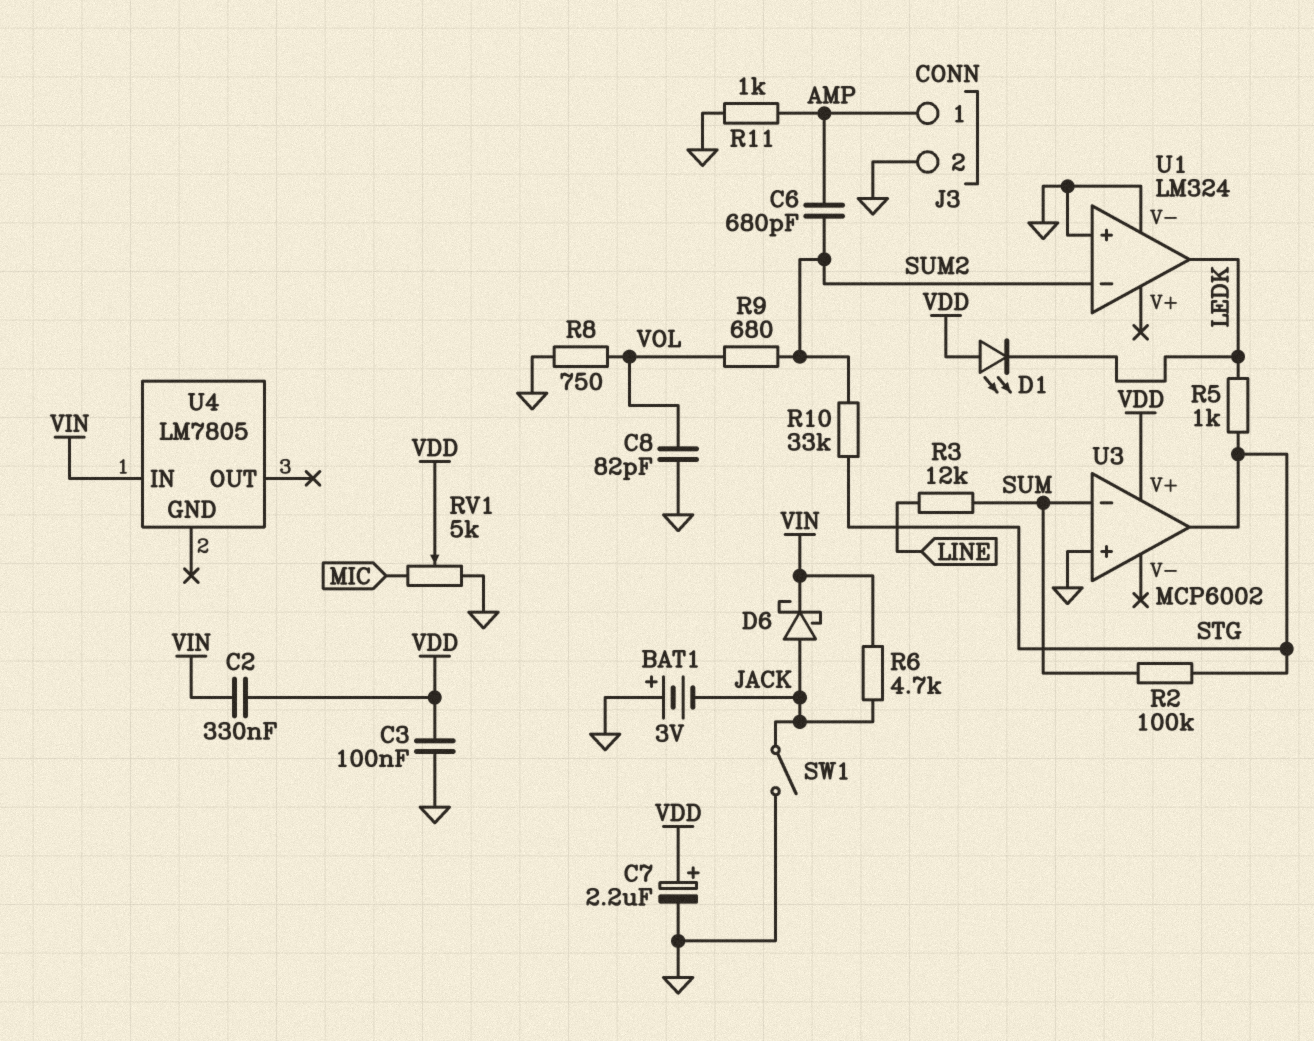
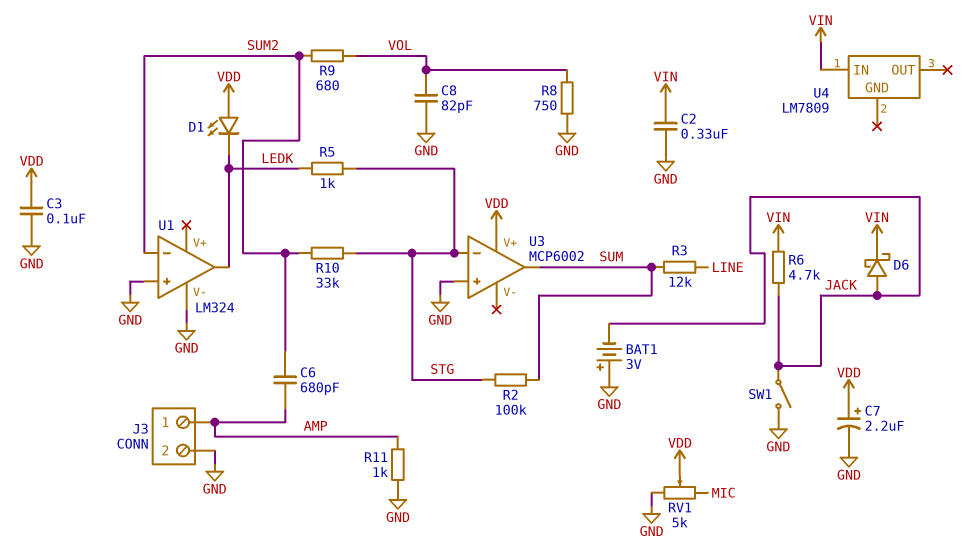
C2: 330nF (VDD, VIN) -> 330nF (GND, VIN)
U3 pin in-: SUM -> STG
U3 pin out: STG -> SUM
U4: LM7805 -> LM7809

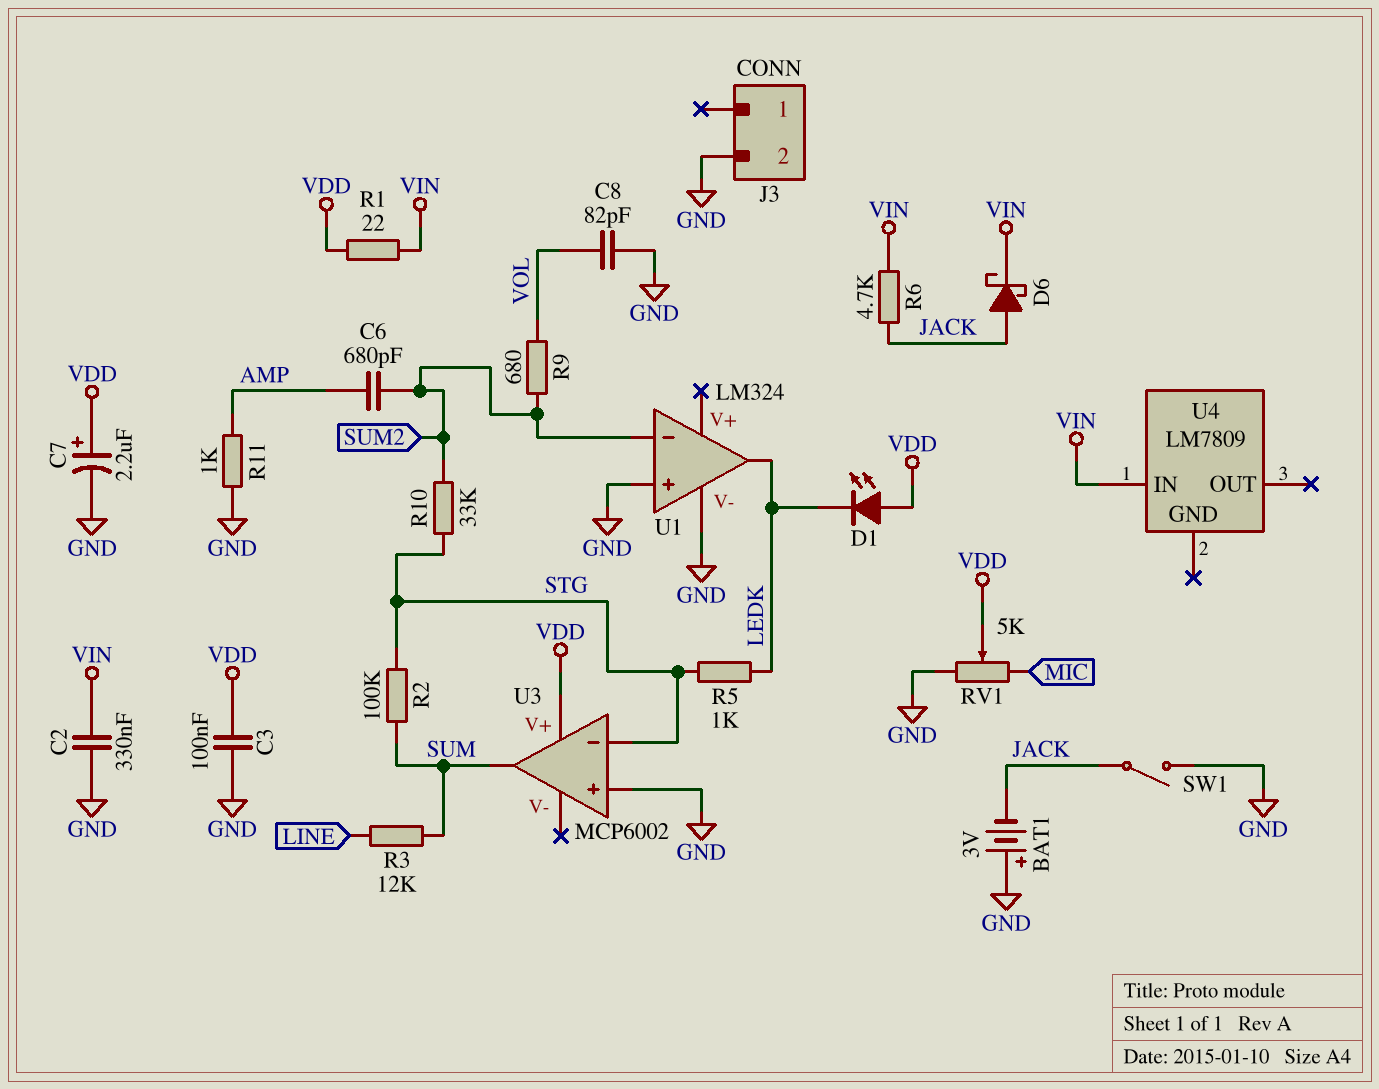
J3 pin 1: AMP -> none
R1: none -> 22 (VDD, VIN)
R8: 750 (GND, VOL) -> none

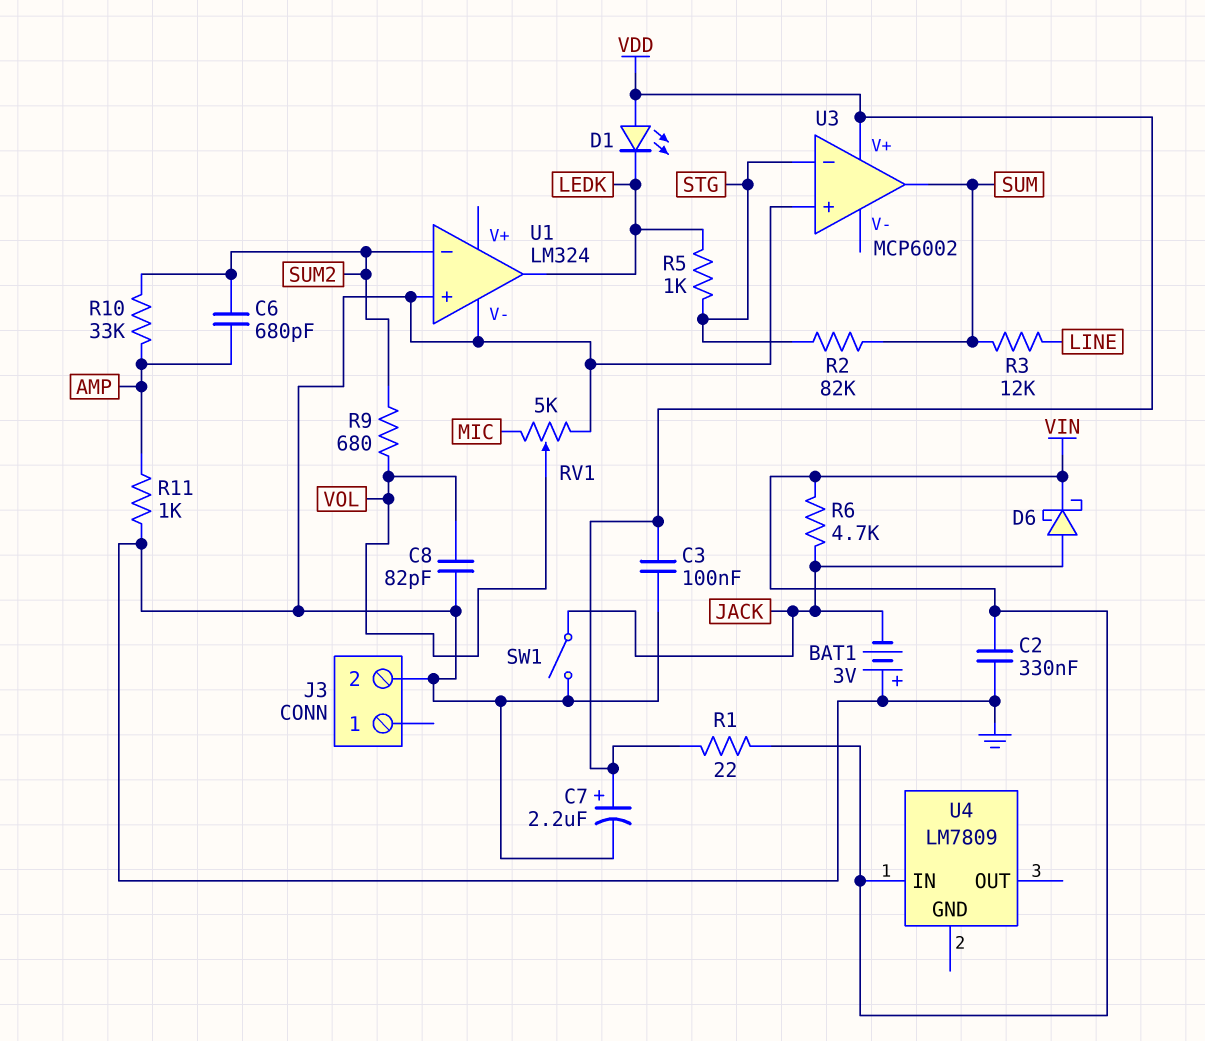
R2: 100k (STG, SUM) -> 82k (STG, SUM)
R10: 33k (STG, SUM2) -> 33k (AMP, SUM2)
RV1: 5k (GND, MIC, wiper VDD) -> 5k (GND, MIC, wiper VOL)

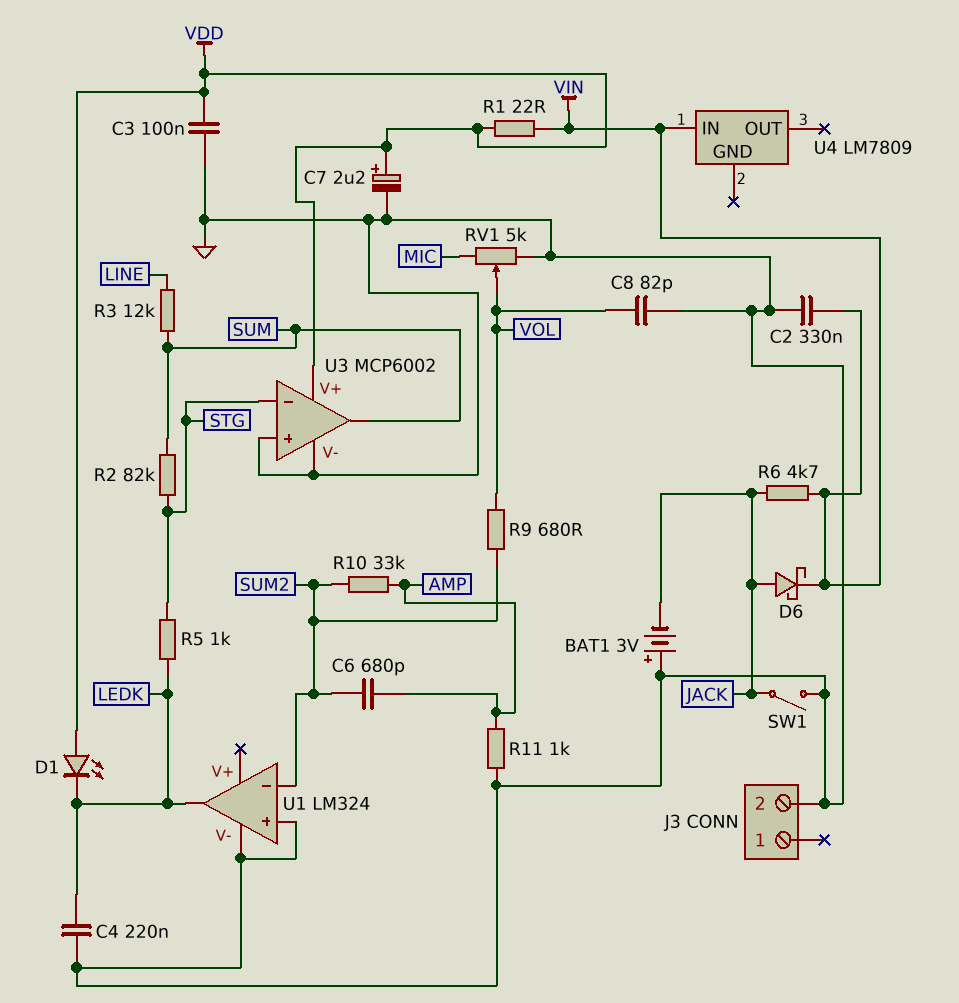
C4: none -> 220nF (GND, LEDK)
U3 pin V-: none -> GND

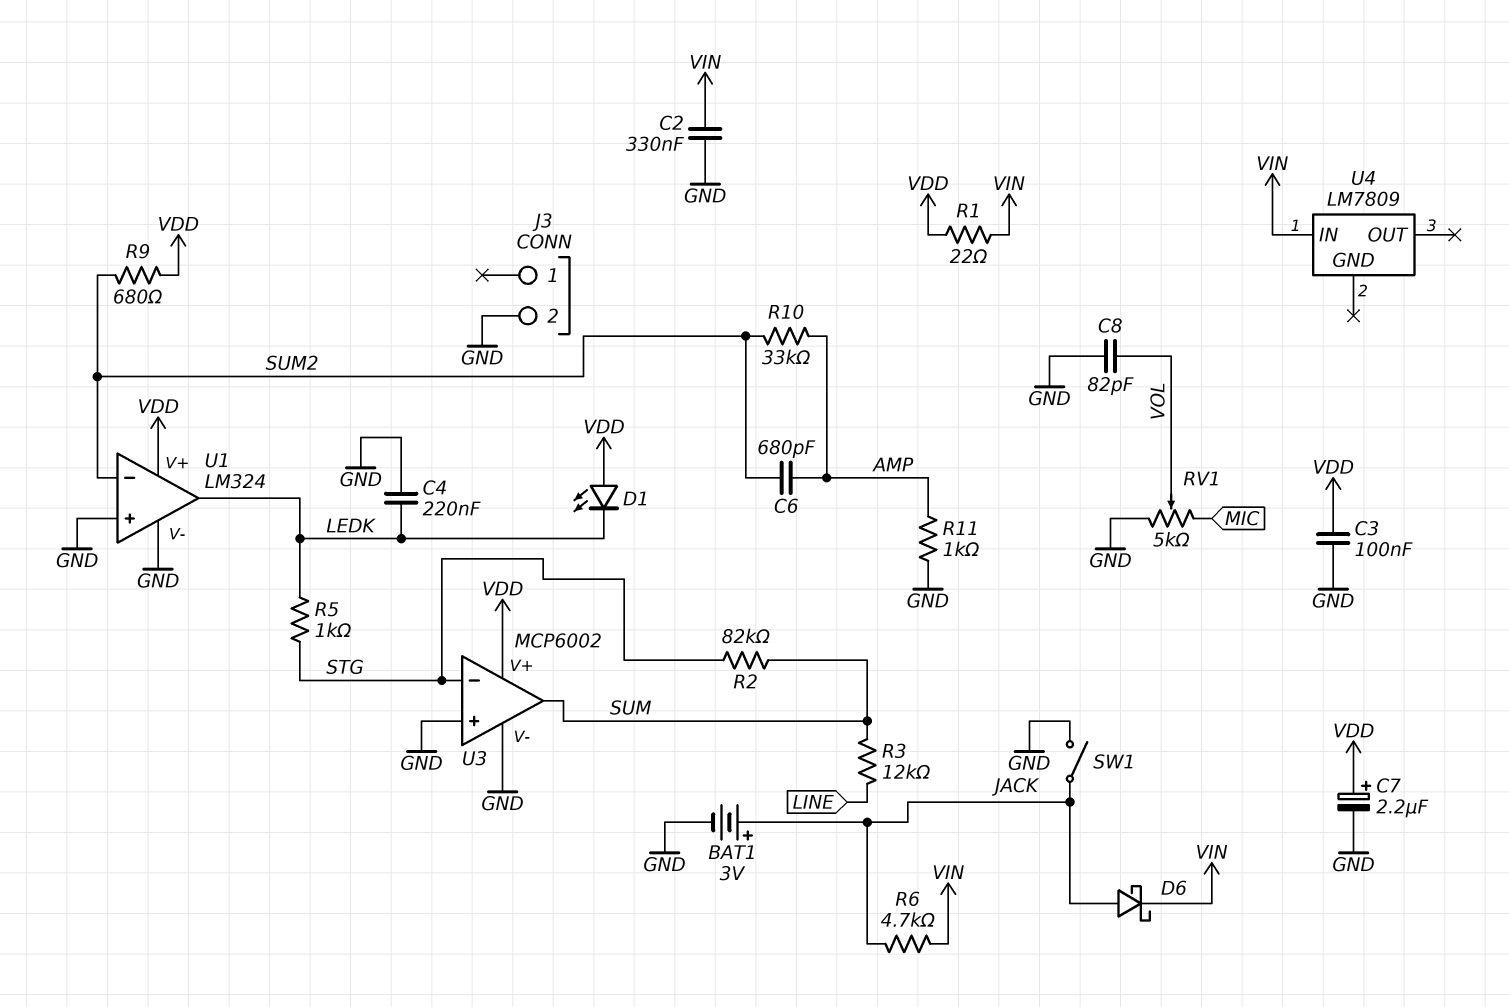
BAT1: 3V (plus GND, minus JACK) -> 3V (plus JACK, minus GND)
R9: 680 (SUM2, VOL) -> 680 (SUM2, VDD)
U1 pin V+: none -> VDD

